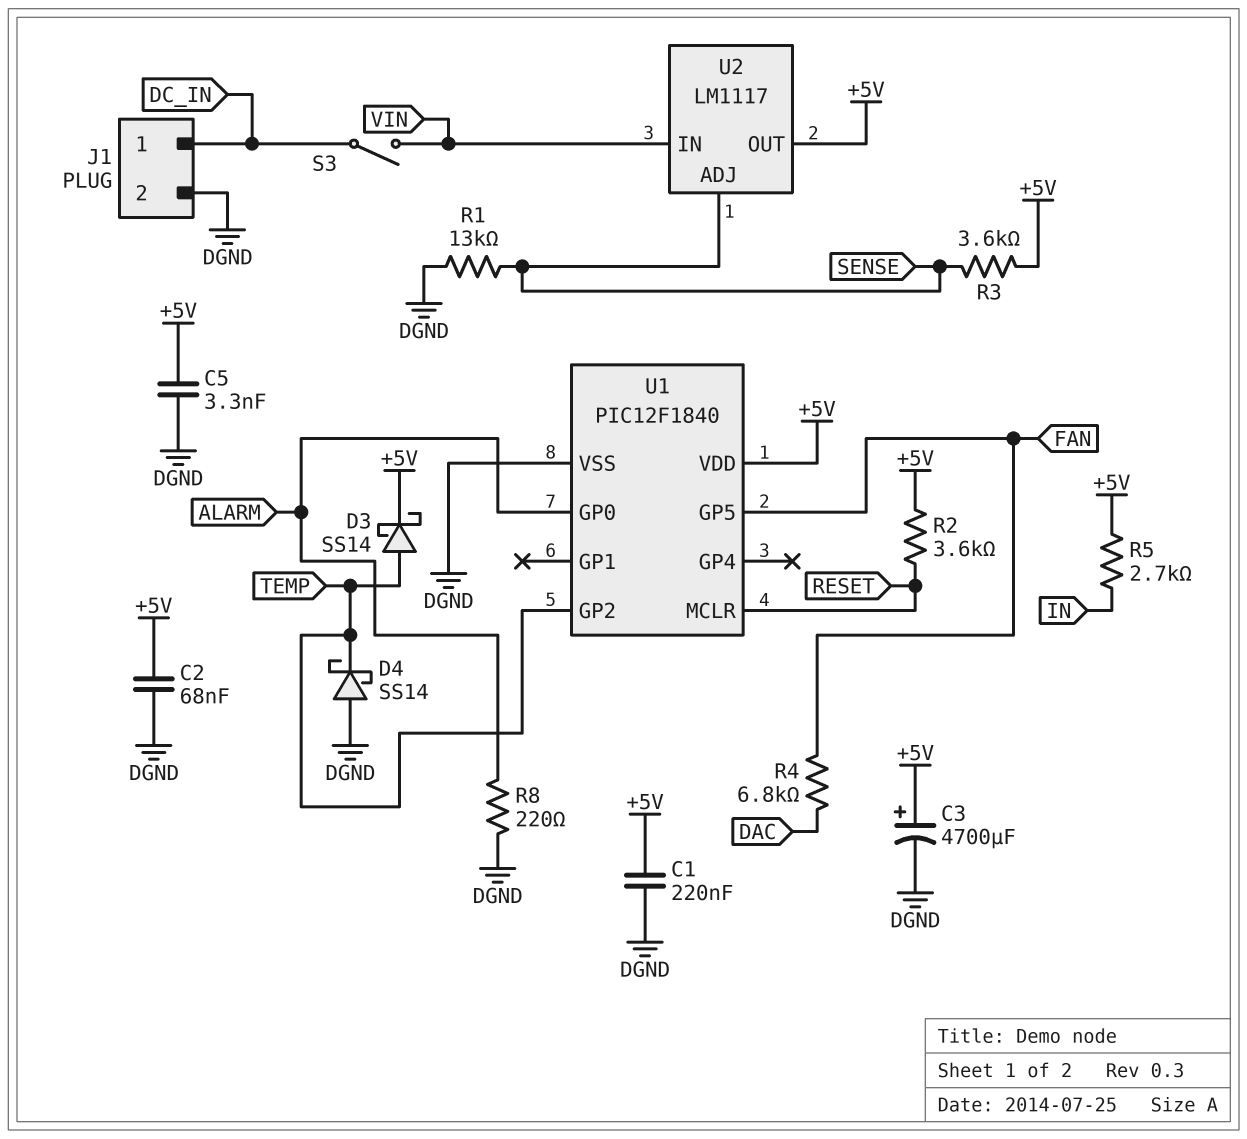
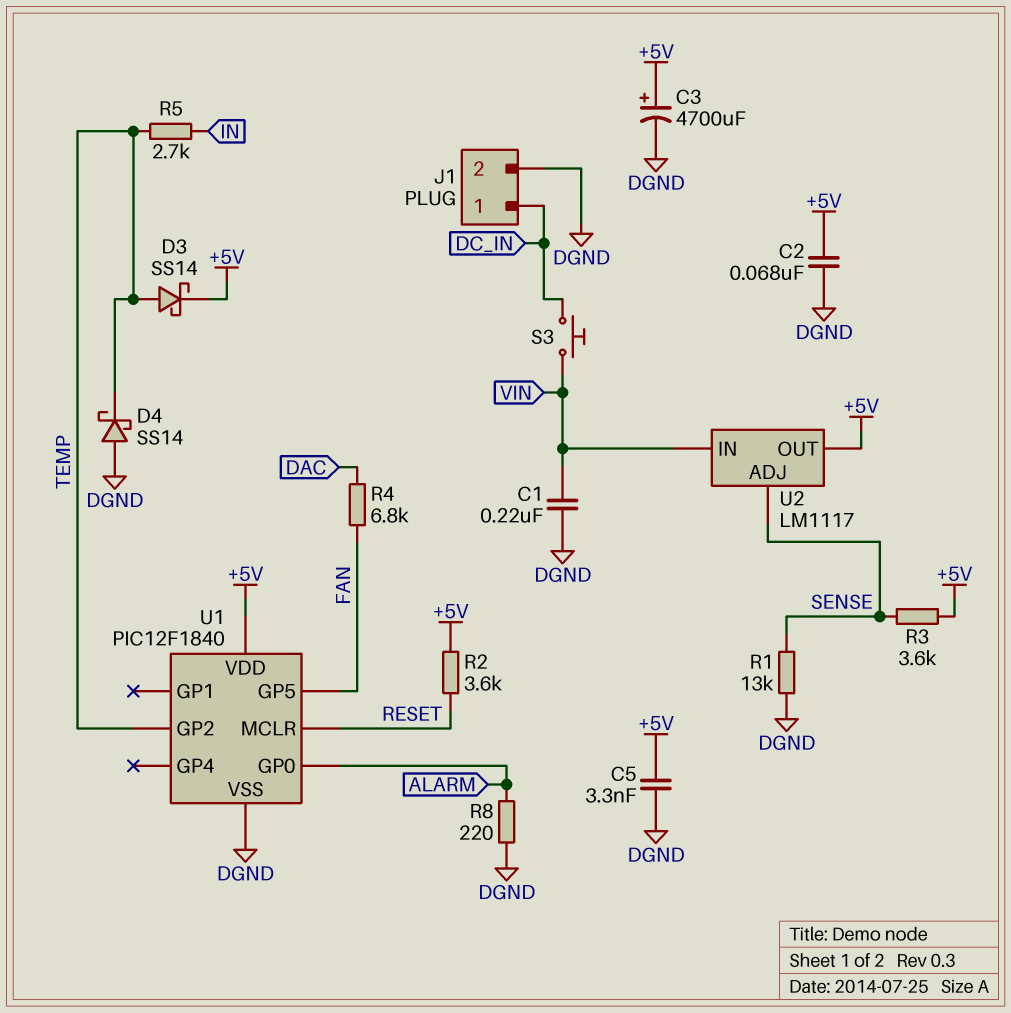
C1: 220nF (+5V, DGND) -> 220nF (DGND, VIN)
R5: 2.7k (+5V, IN) -> 2.7k (IN, TEMP)
S3: switch (DC_IN, VIN) -> button (DC_IN, VIN)

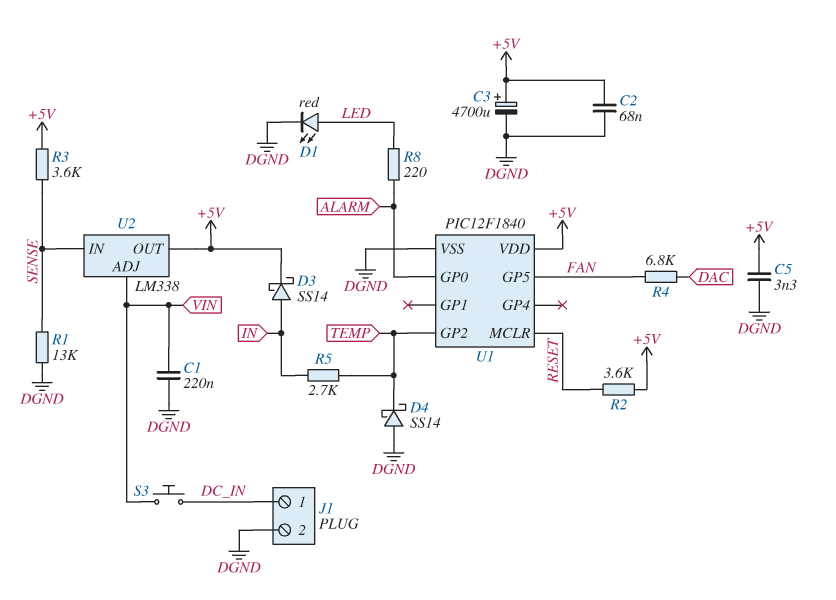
D1: none -> LED red (A LED, K DGND)
D3: schottky SS14 (A TEMP, K +5V) -> schottky SS14 (A IN, K +5V)
R8: 220 (ALARM, DGND) -> 220 (ALARM, LED)
U2: LM1117 -> LM338
U2 pin ADJ: SENSE -> VIN
U2 pin IN: VIN -> SENSE

